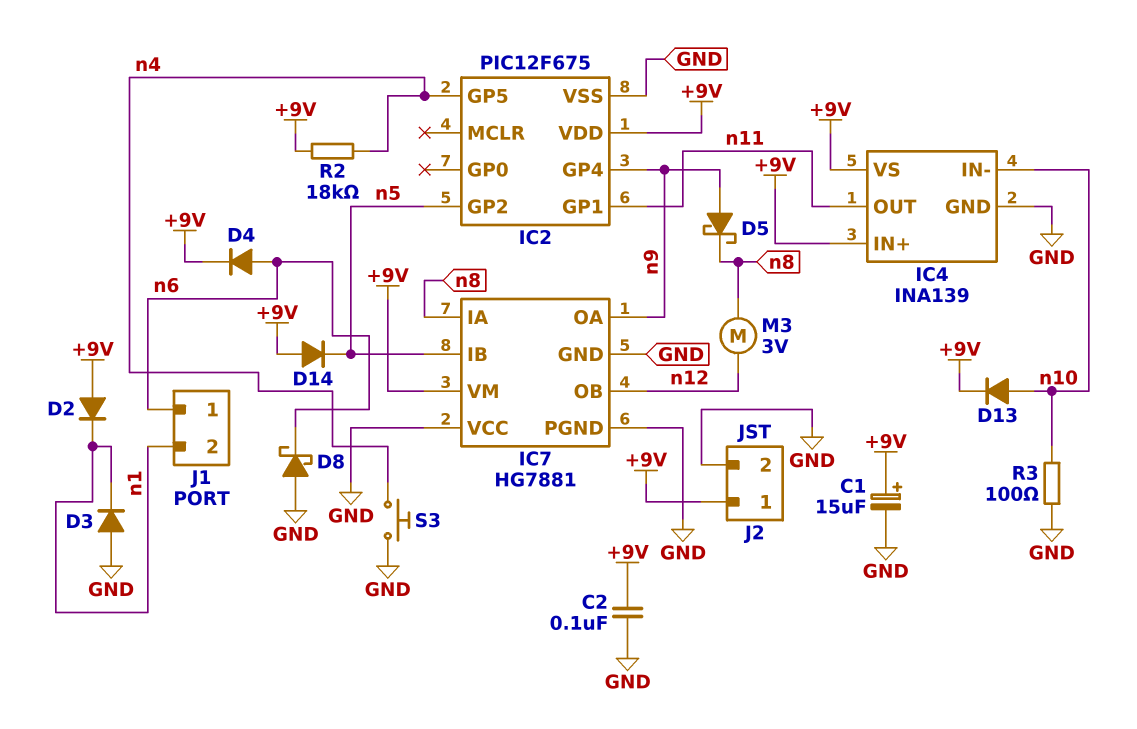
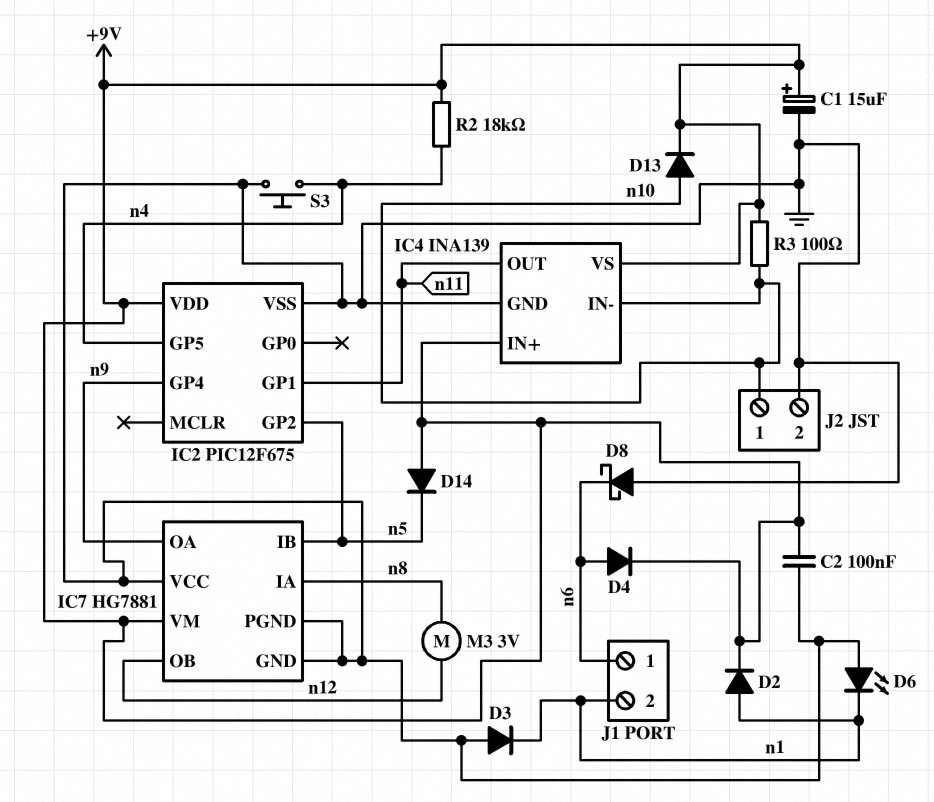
D2: diode (A +9V, K n1) -> diode (A n1, K +9V)
D5: schottky (A n9, K n8) -> none
D6: none -> LED (A GND, K n1)
J2 pin 1: +9V -> n10
R3: 100 (GND, n10) -> 100 (+9V, n10)

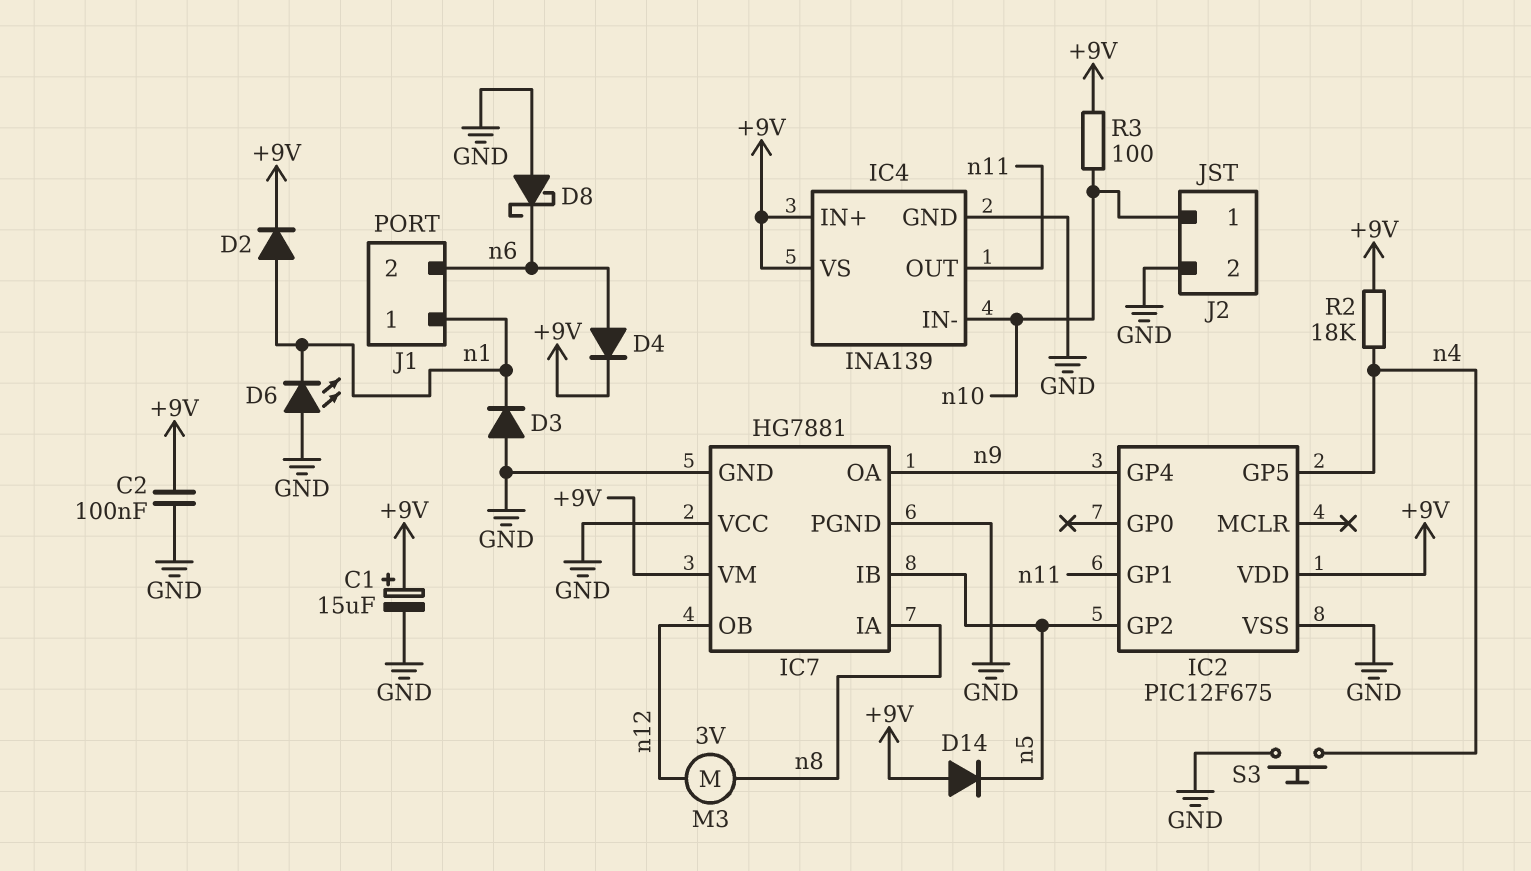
D13: diode (A n10, K +9V) -> none
J1 pin 1: n6 -> n1
J1 pin 2: n1 -> n6

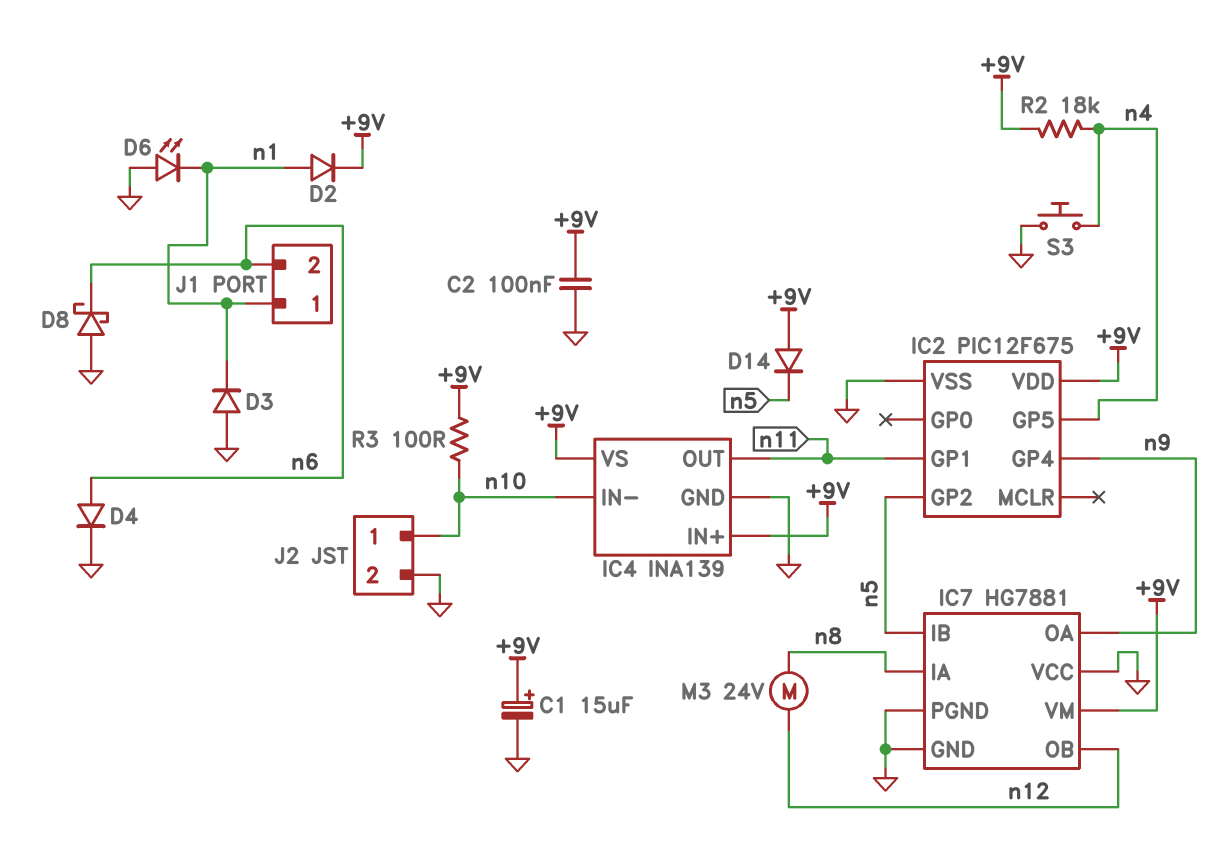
D4: diode (A n6, K +9V) -> diode (A n6, K GND)
M3: motor 3V (n8, n12) -> motor 24V (n8, n12)

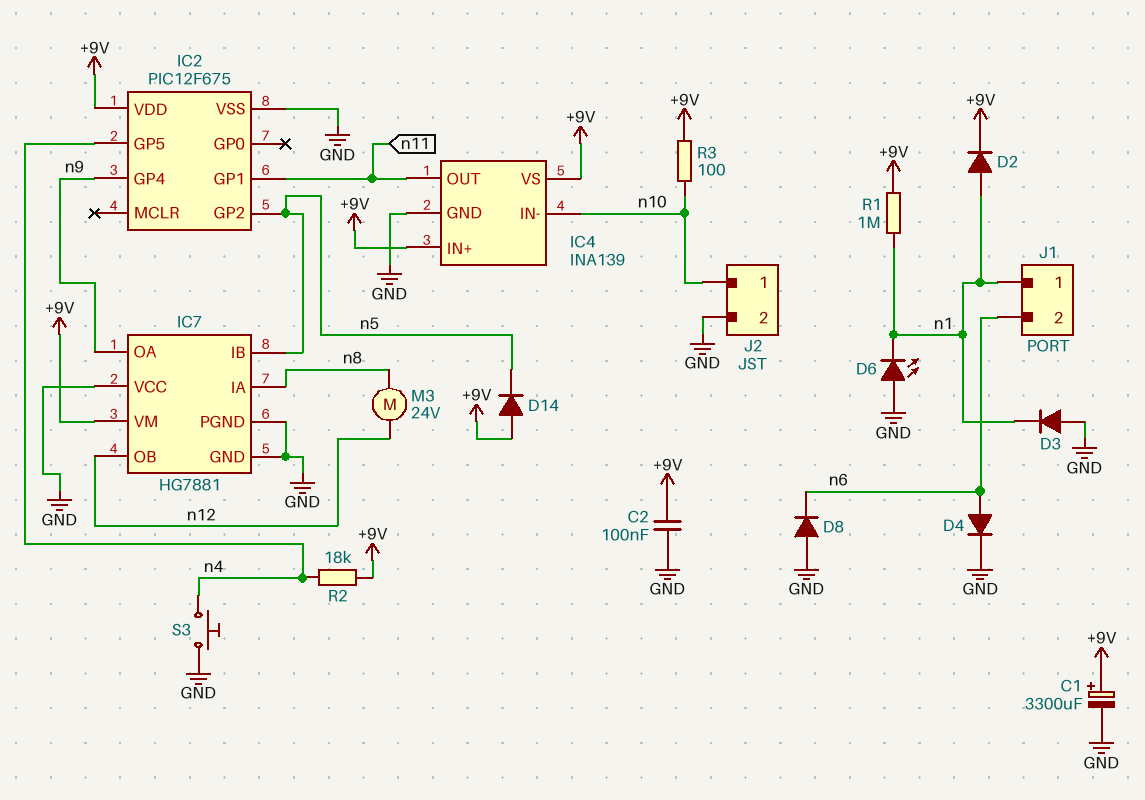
C1: 15uF (plus +9V, minus GND) -> 3300uF (plus +9V, minus GND)
D8: schottky (A GND, K n6) -> diode (A GND, K n6)
R1: none -> 1M (+9V, n1)

